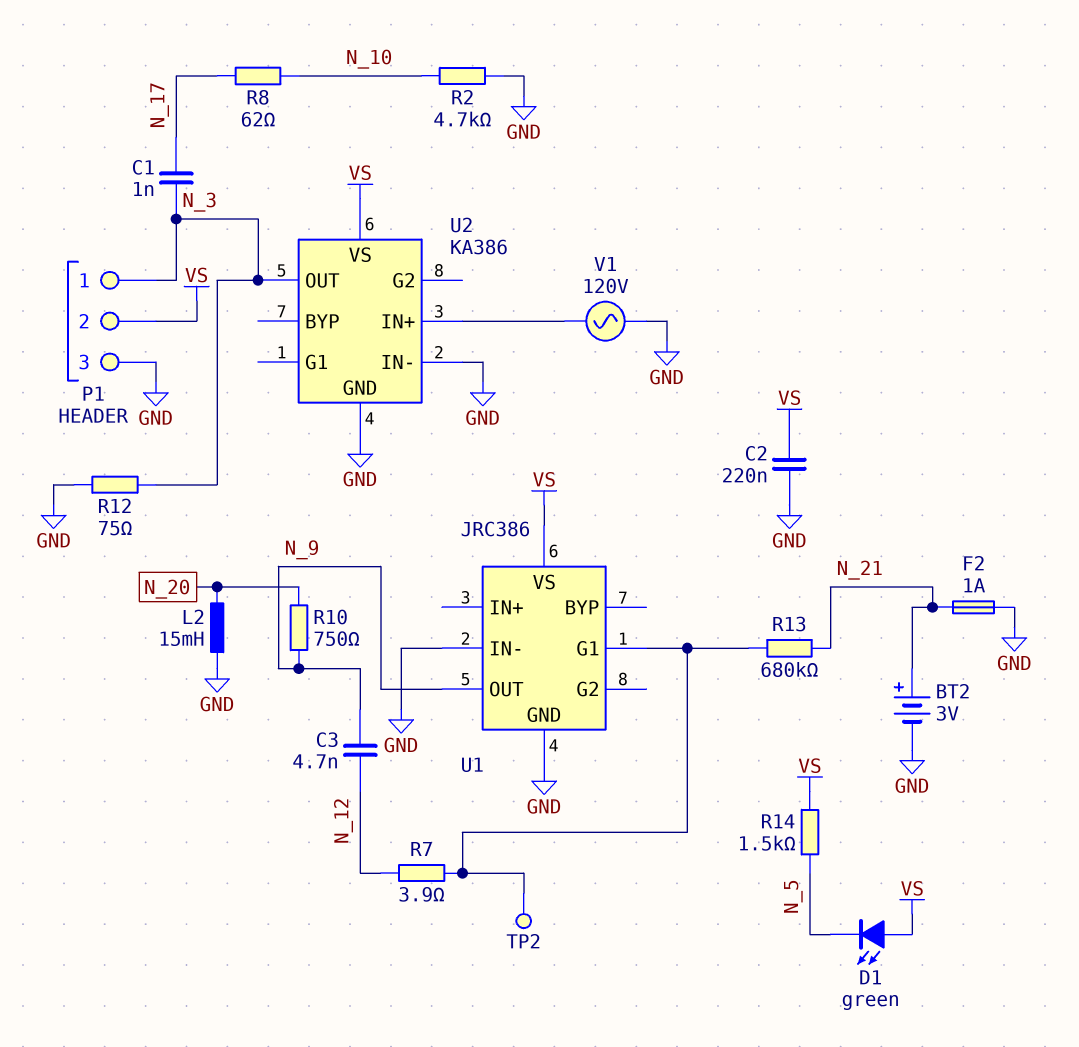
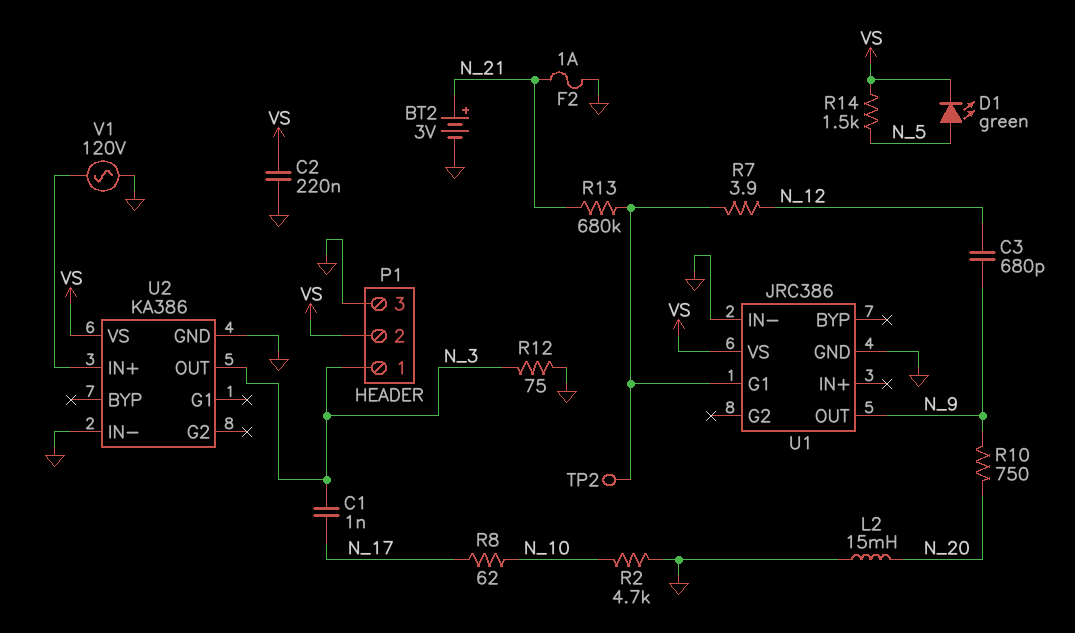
C3: 4.7nF (N_9, N_12) -> 680pF (N_9, N_12)
D1: LED green (A VS, K N_5) -> LED green (A N_5, K VS)

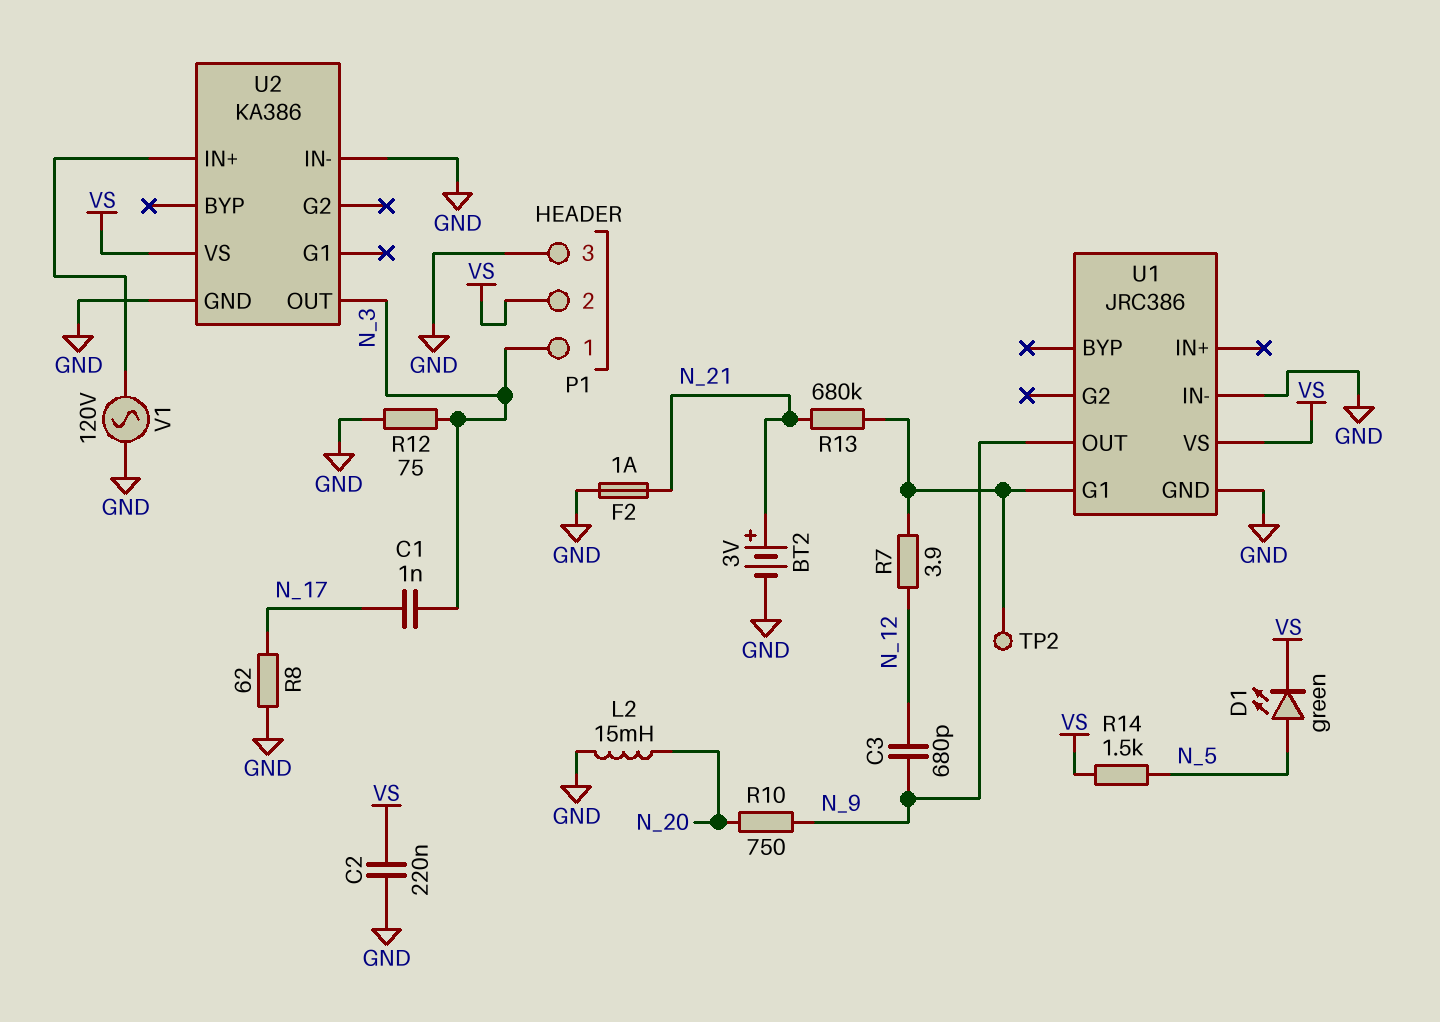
R2: 4.7k (GND, N_10) -> none
R8: 62 (N_10, N_17) -> 62 (GND, N_17)

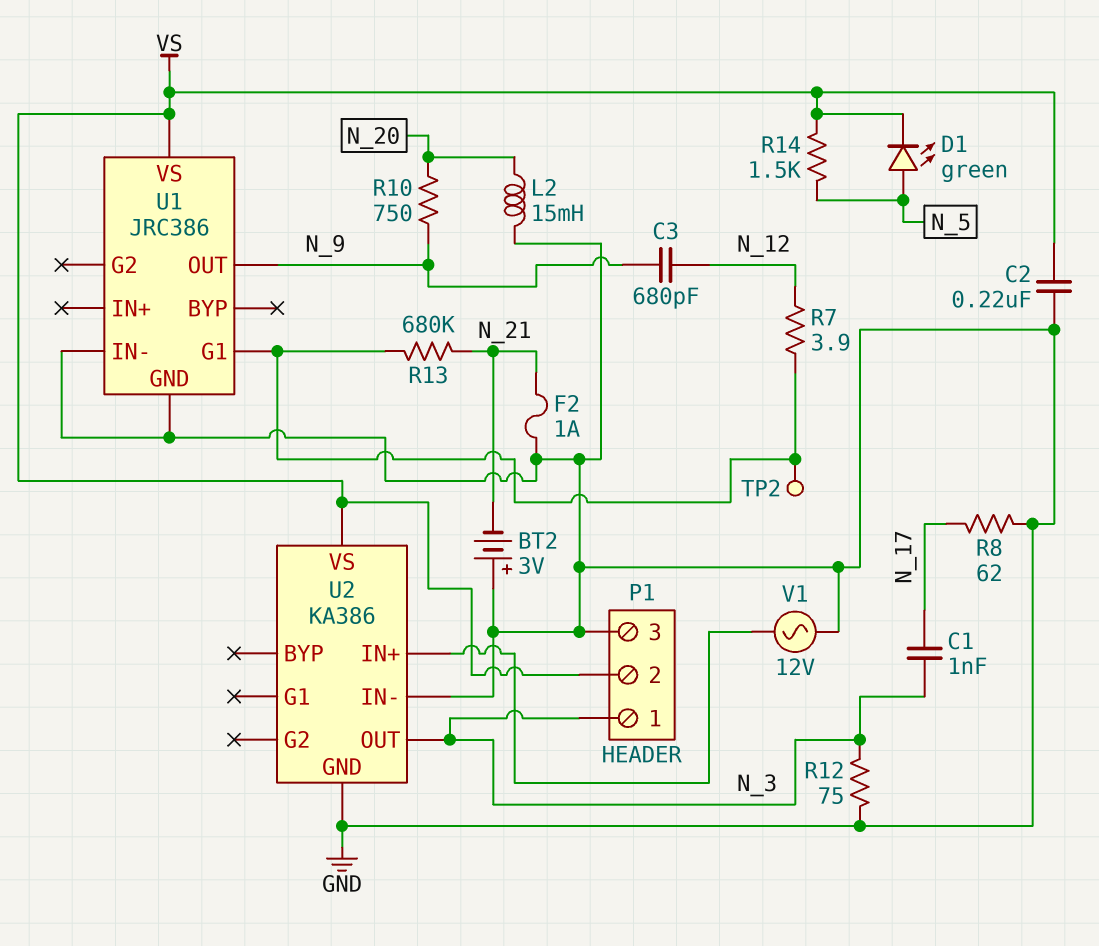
BT2: 3V (plus N_21, minus GND) -> 3V (plus GND, minus N_21)
V1: AC 120V (GND, U2/IN+) -> AC 12V (GND, U2/IN+)

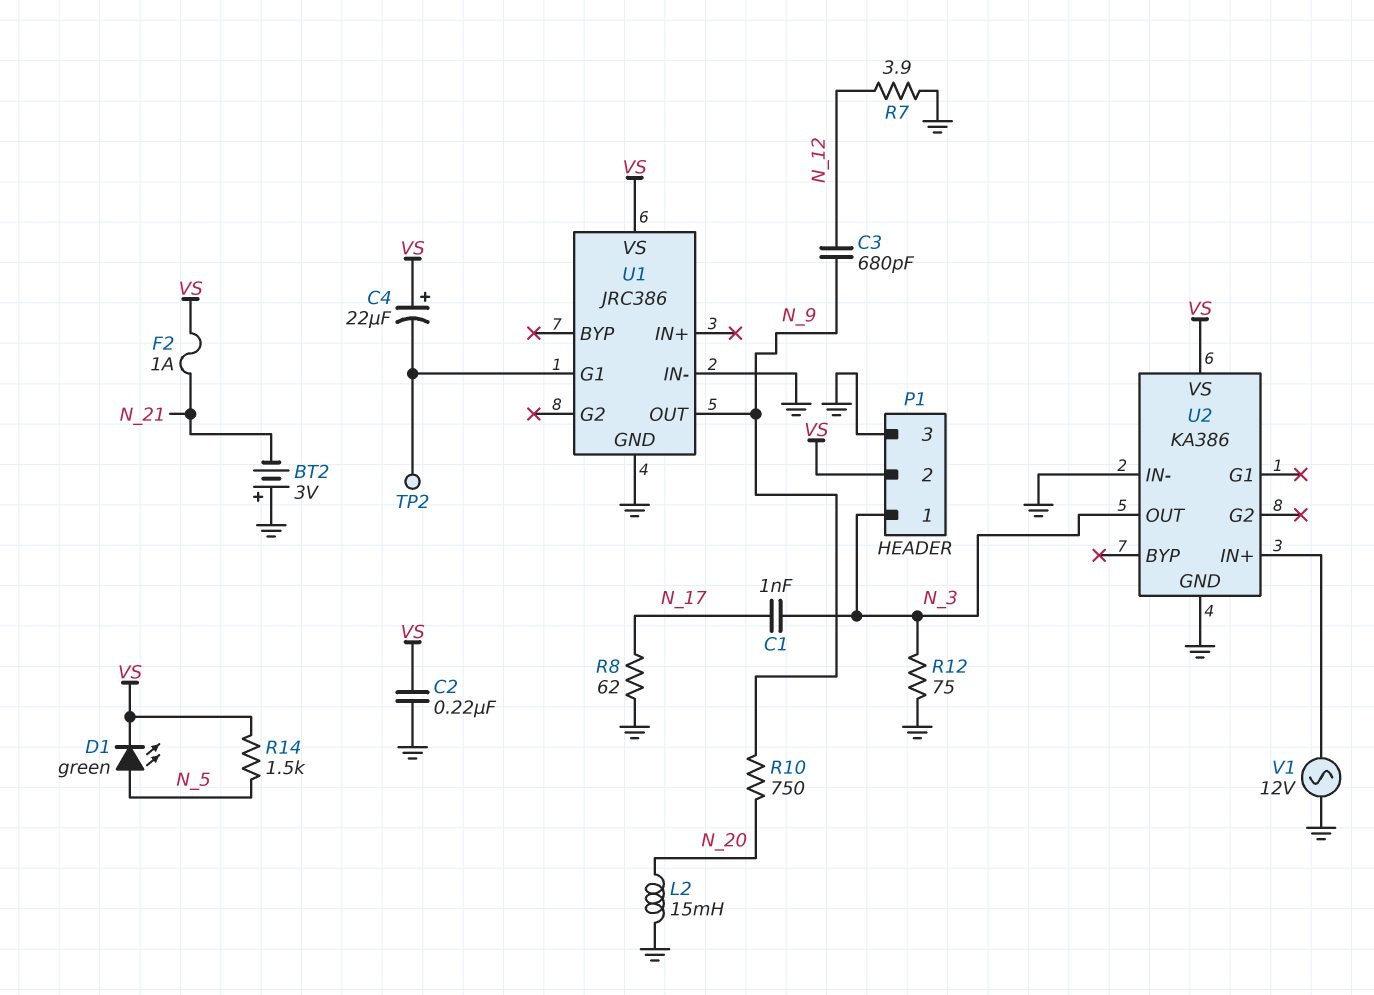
C4: none -> 22uF (plus VS, minus U1/G1)
F2: 1A (GND, N_21) -> 1A (N_21, VS)
R7: 3.9 (N_12, U1/G1) -> 3.9 (GND, N_12)
R13: 680k (N_21, U1/G1) -> none

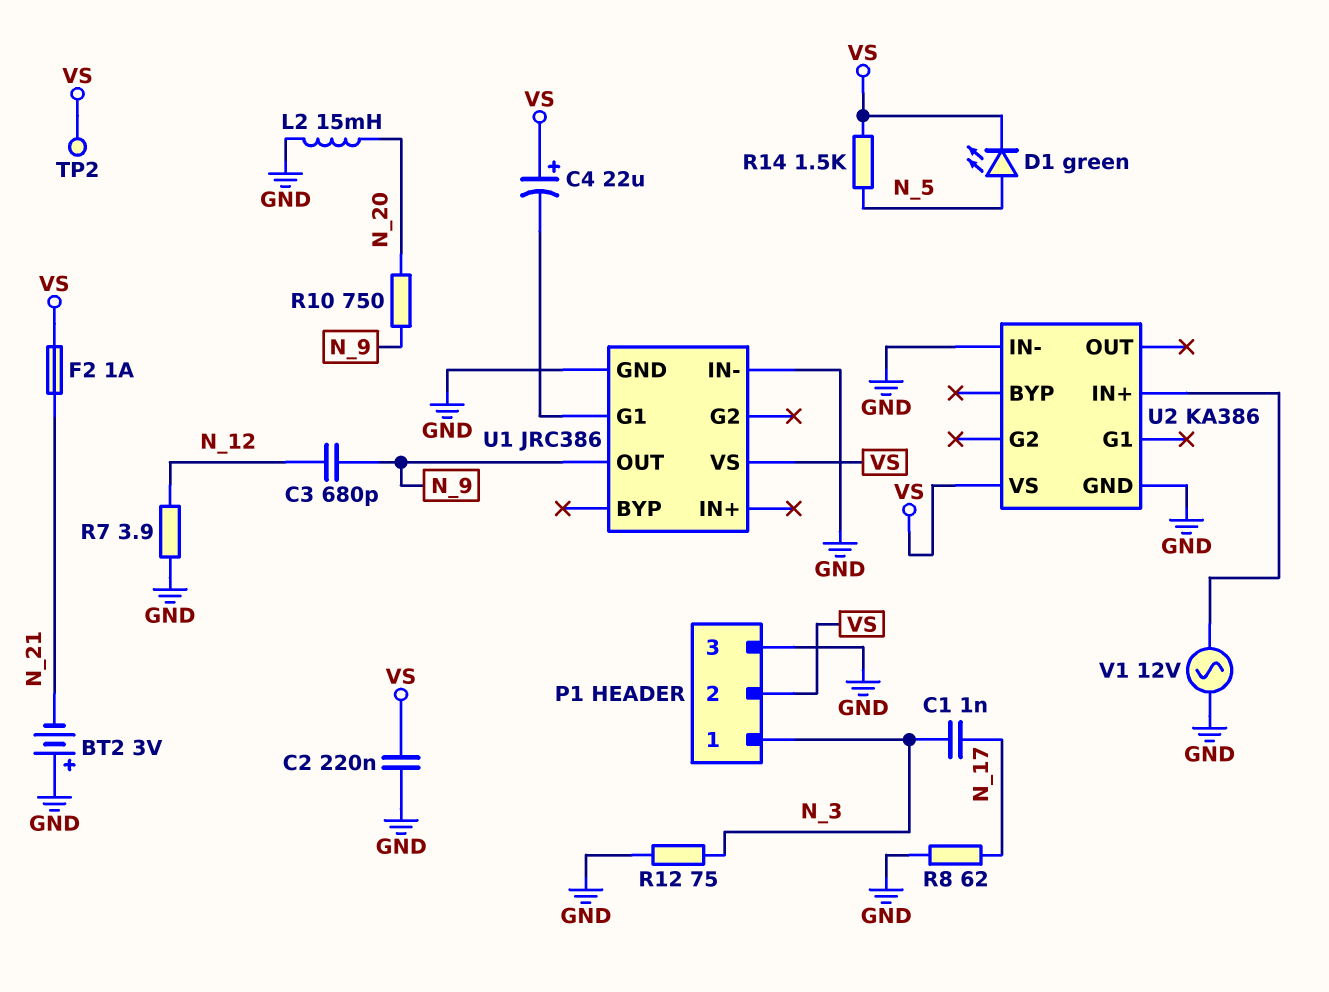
TP2: test point (U1/G1) -> test point (VS)
U2 pin OUT: N_3 -> none

